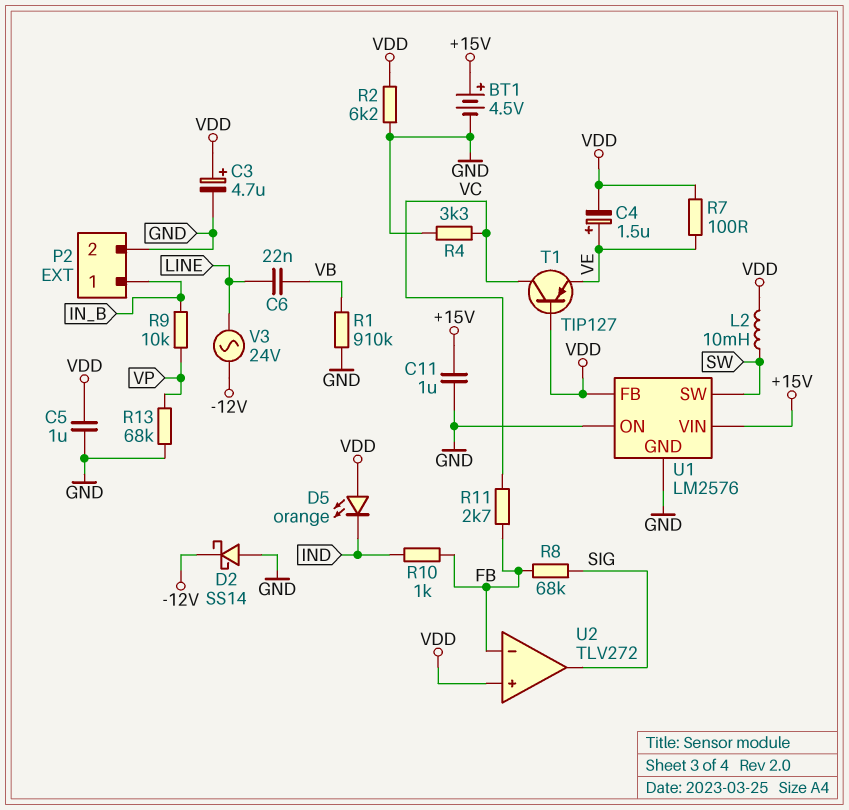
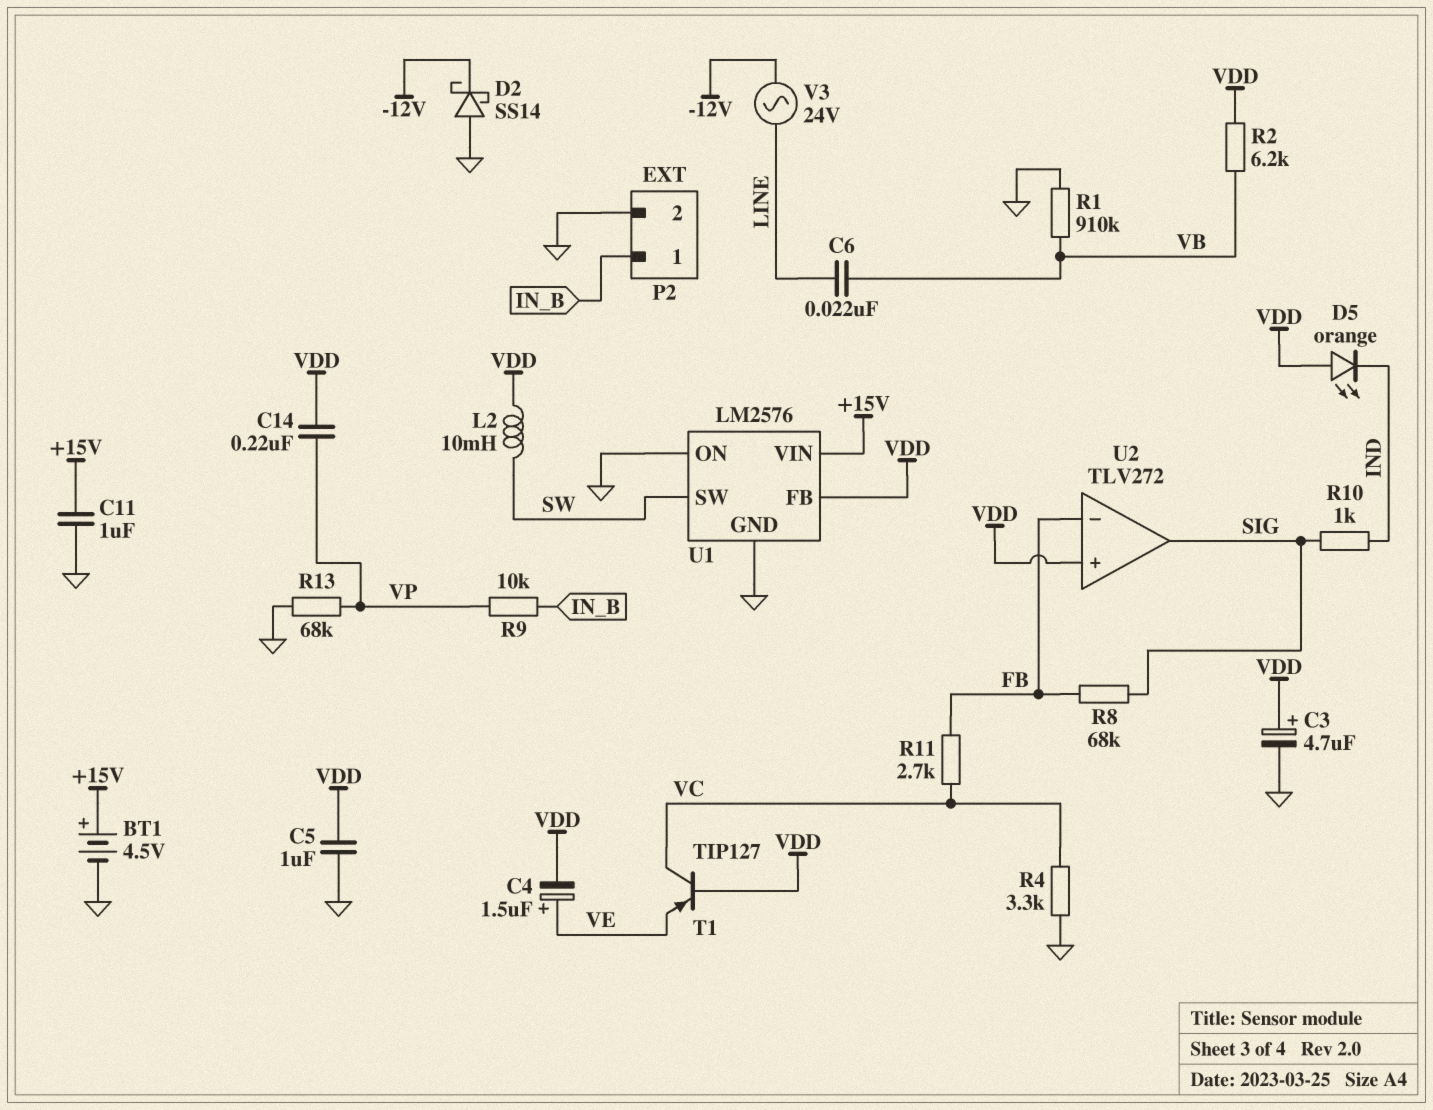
C14: none -> 220nF (VDD, VP)
R2: 6.2k (GND, VDD) -> 6.2k (VB, VDD)
R7: 100 (VDD, VE) -> none
R10: 1k (FB, IND) -> 1k (IND, SIG)

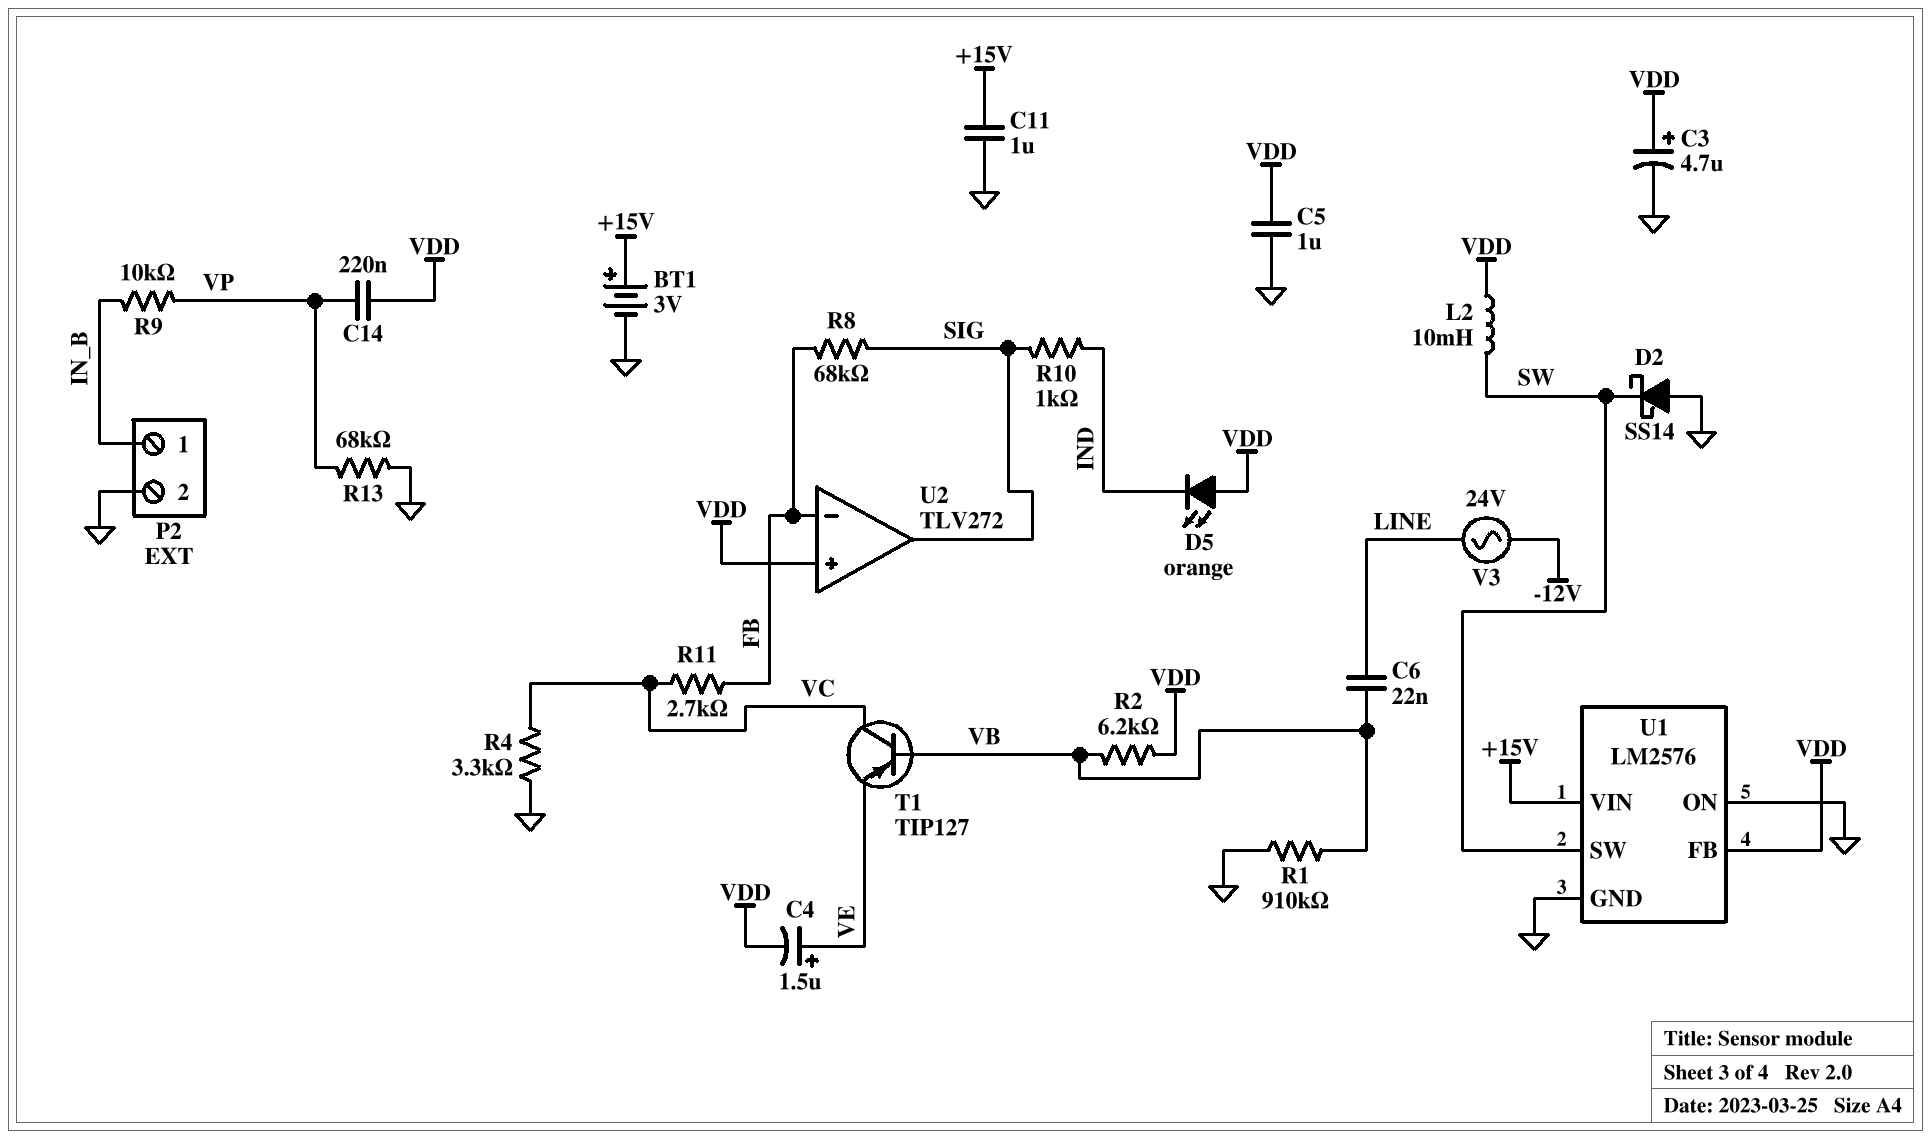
BT1: 4.5V (plus +15V, minus GND) -> 3V (plus +15V, minus GND)
D2: schottky SS14 (A GND, K -12V) -> schottky SS14 (A GND, K SW)
T1: PNP TIP127 (B VDD, C VC, E VE) -> PNP TIP127 (B VB, C VC, E VE)

